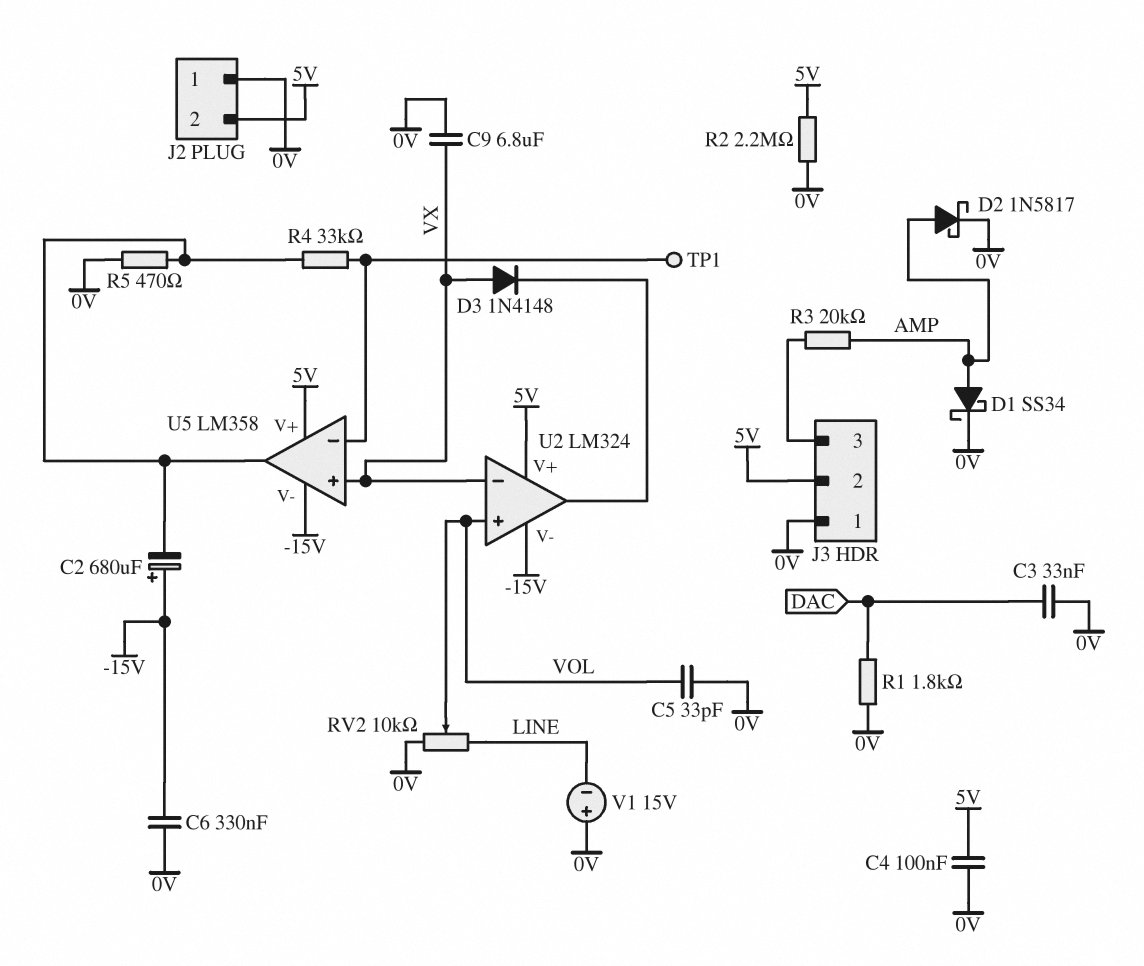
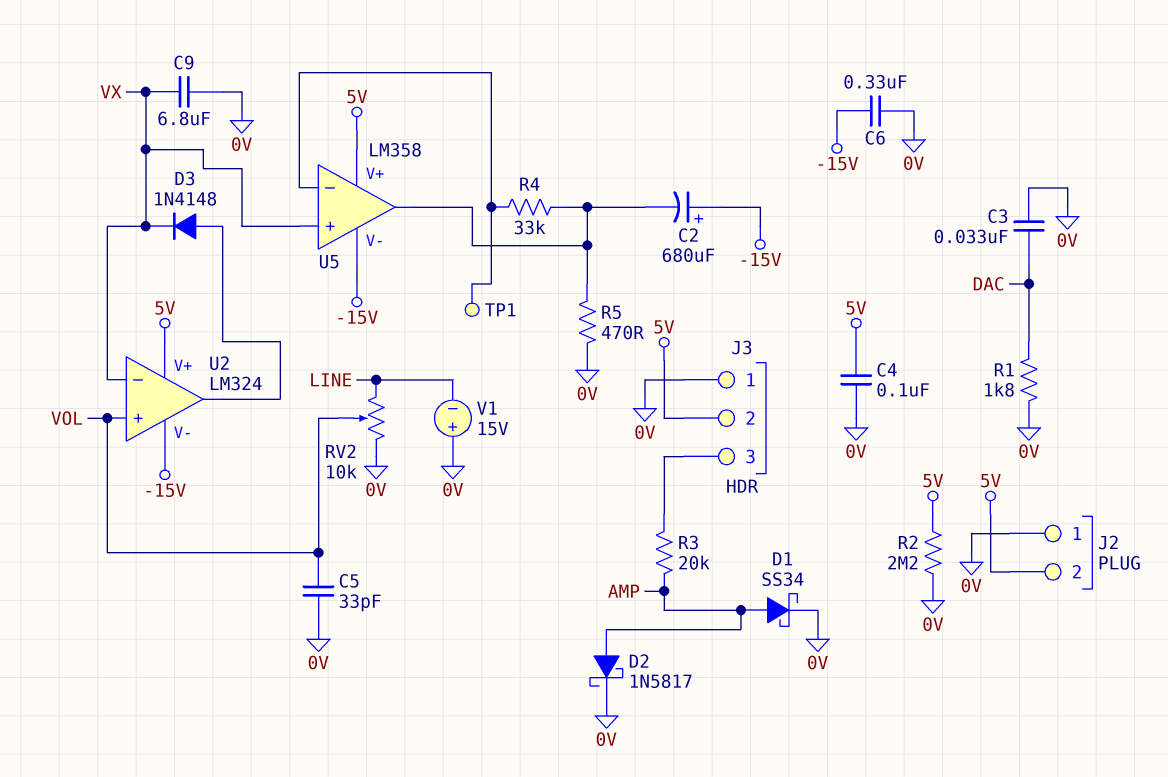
D3: diode 1N4148 (A VX, K U2/out) -> diode 1N4148 (A U2/out, K VX)

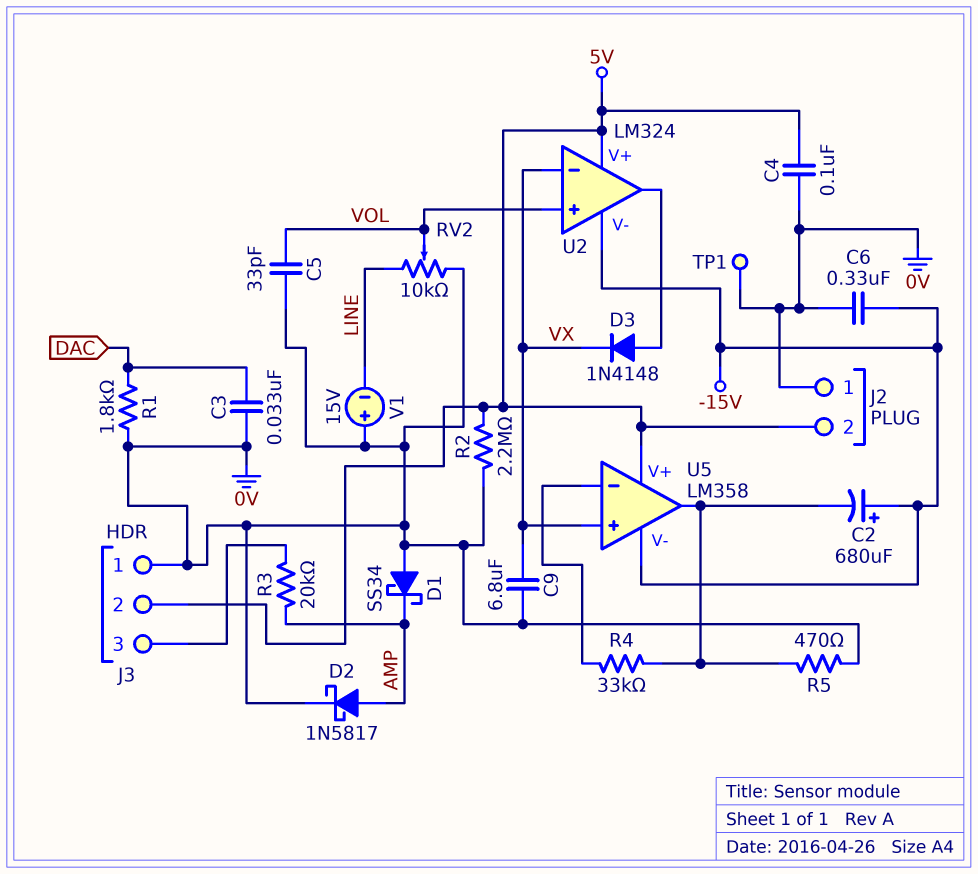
D1: schottky SS34 (A AMP, K 0V) -> schottky SS34 (A 0V, K AMP)
TP1: test point (U5/in-) -> test point (0V)

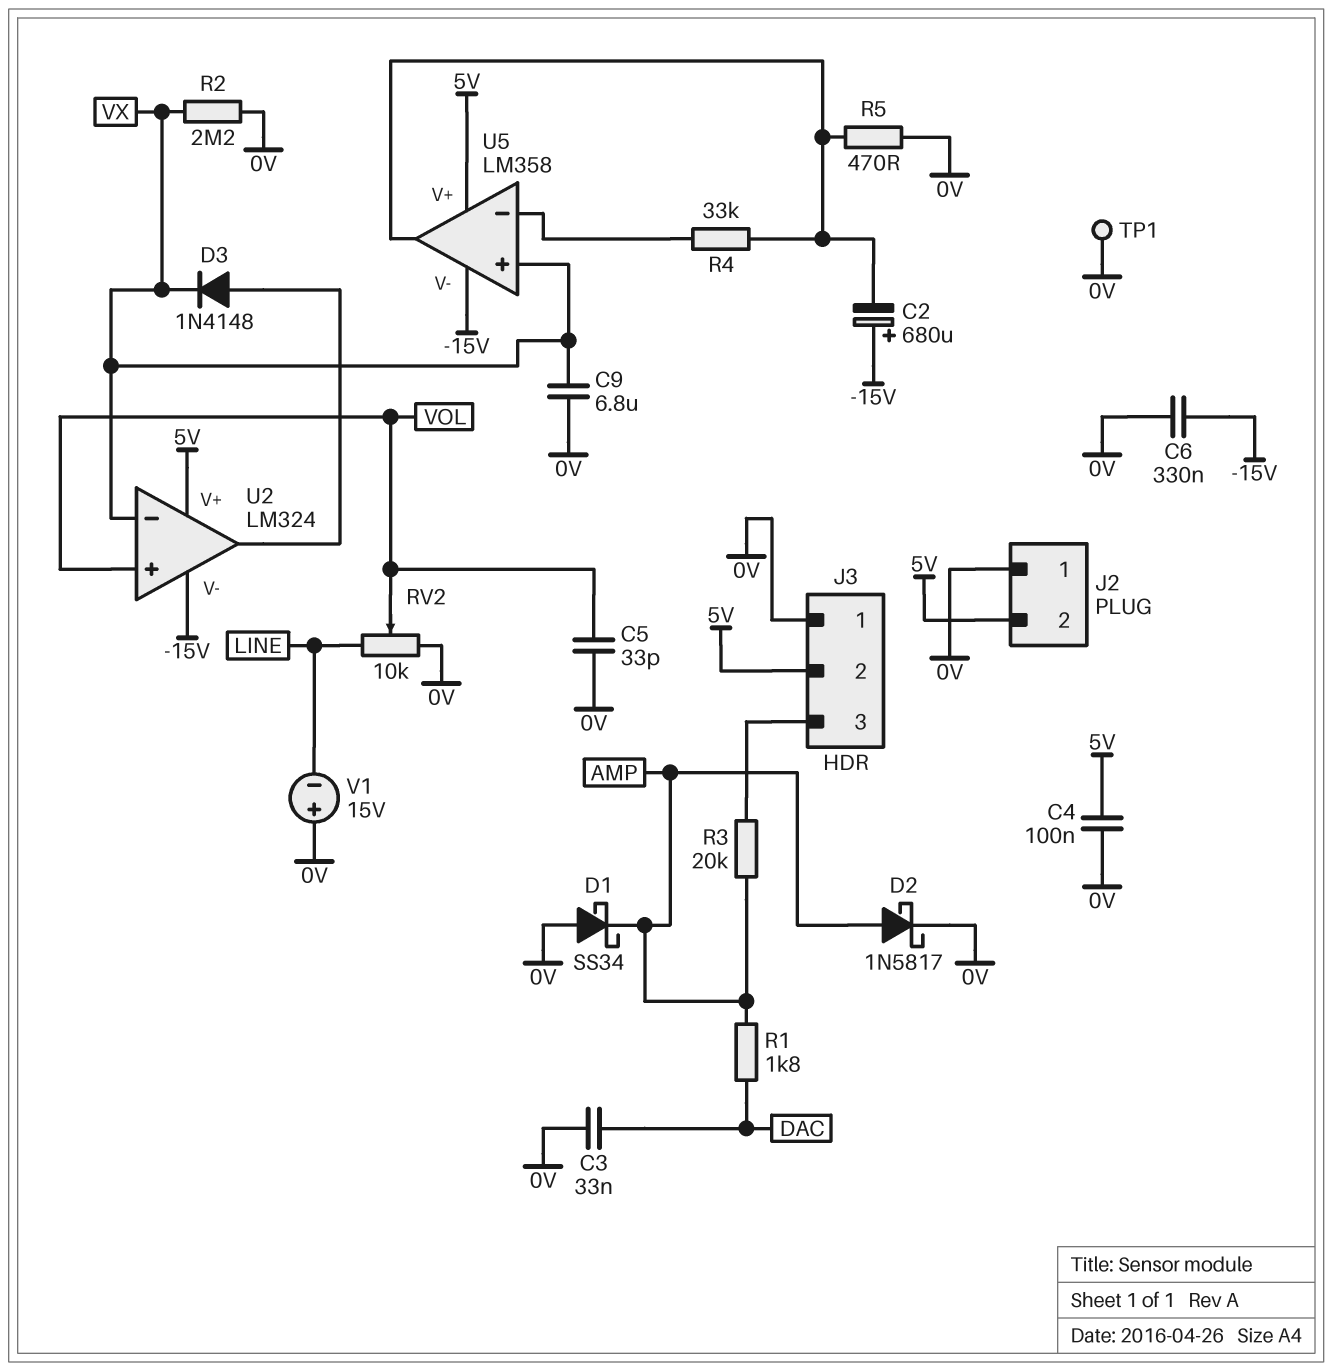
R1: 1.8k (0V, DAC) -> 1.8k (AMP, DAC)
R2: 2.2M (0V, 5V) -> 2.2M (0V, VX)

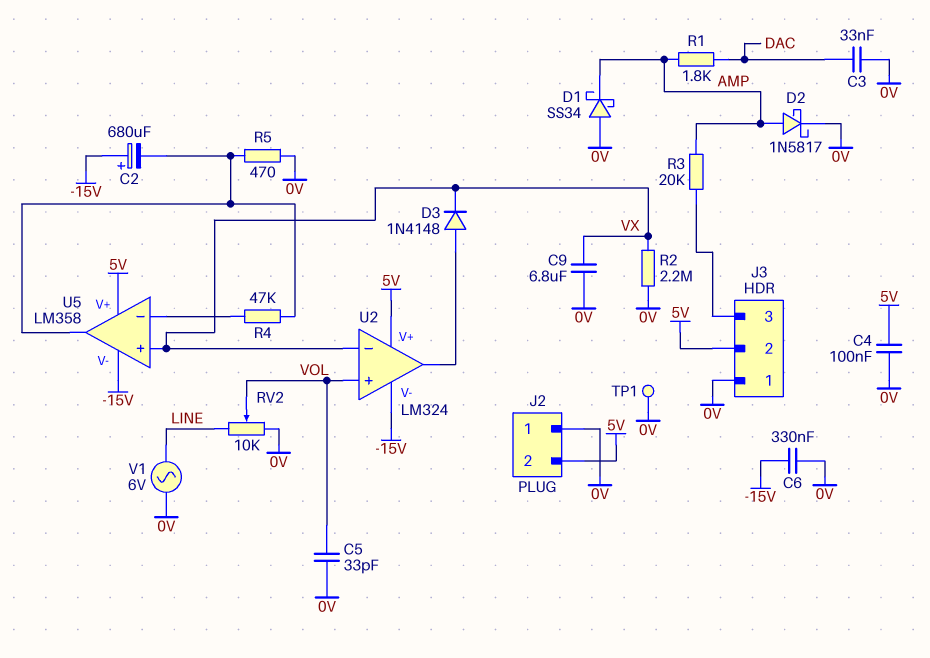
R4: 33k (U5/in-, U5/out) -> 47k (U5/in-, U5/out)
V1: 15V (plus 0V, minus LINE) -> AC 6V (0V, LINE)

